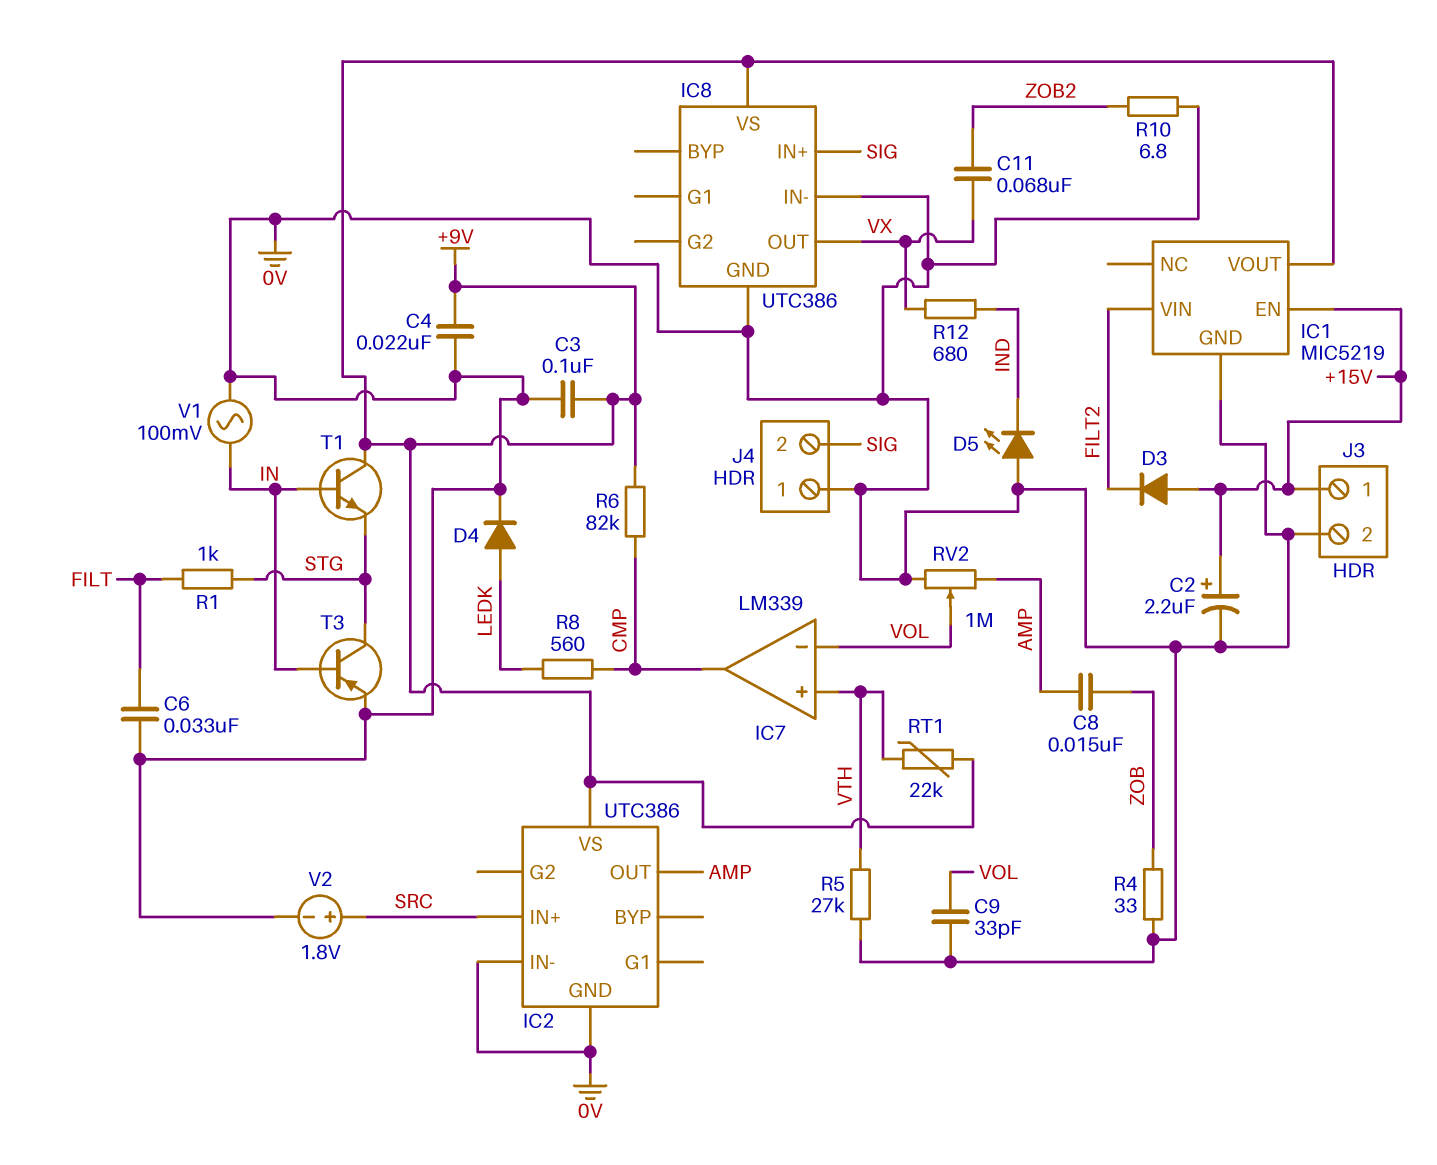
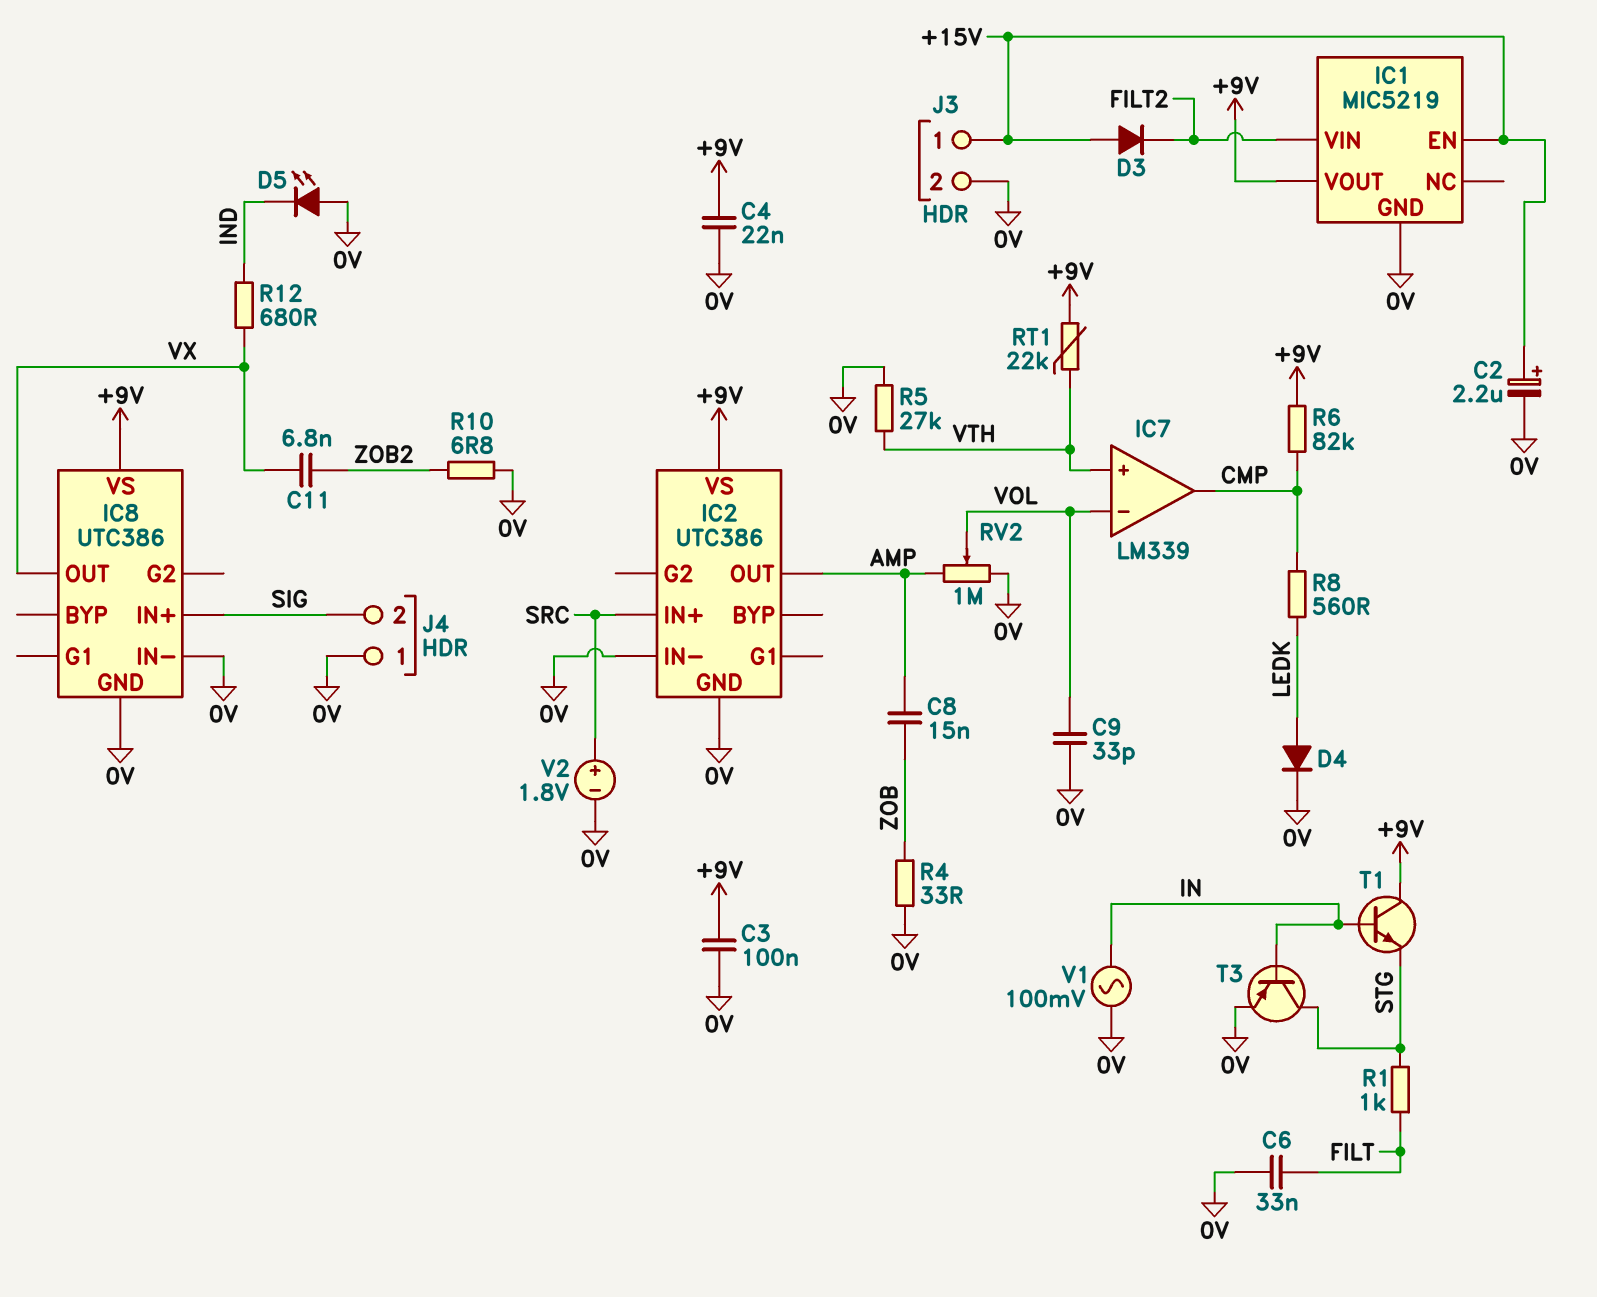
C11: 68nF (VX, ZOB2) -> 6.8nF (VX, ZOB2)

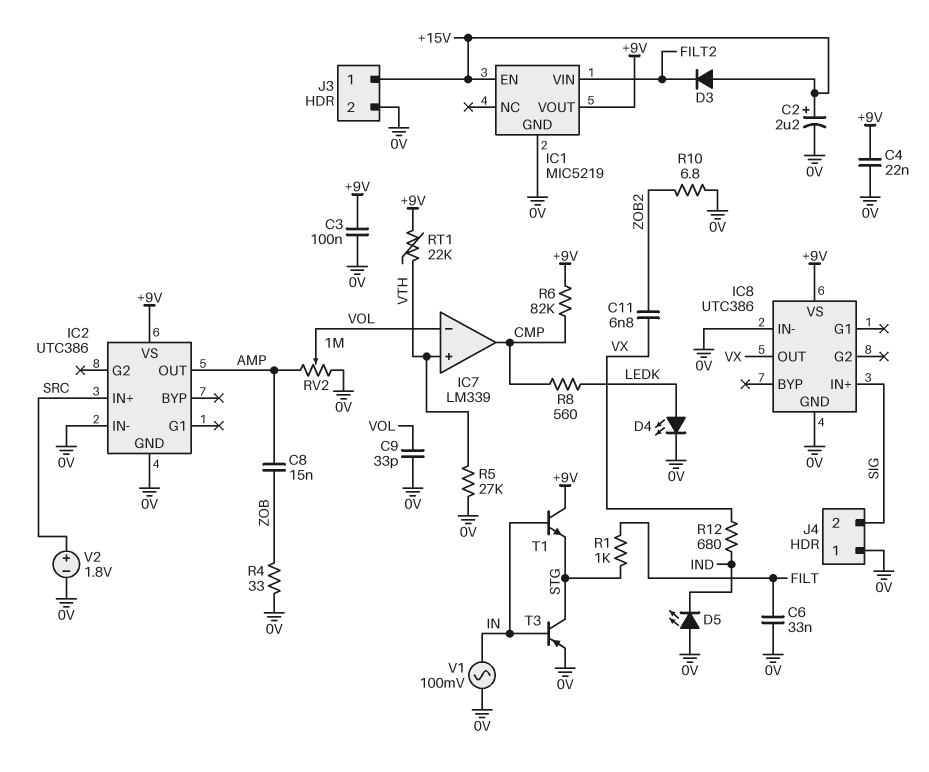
D4: diode (A LEDK, K 0V) -> LED (A LEDK, K 0V)

